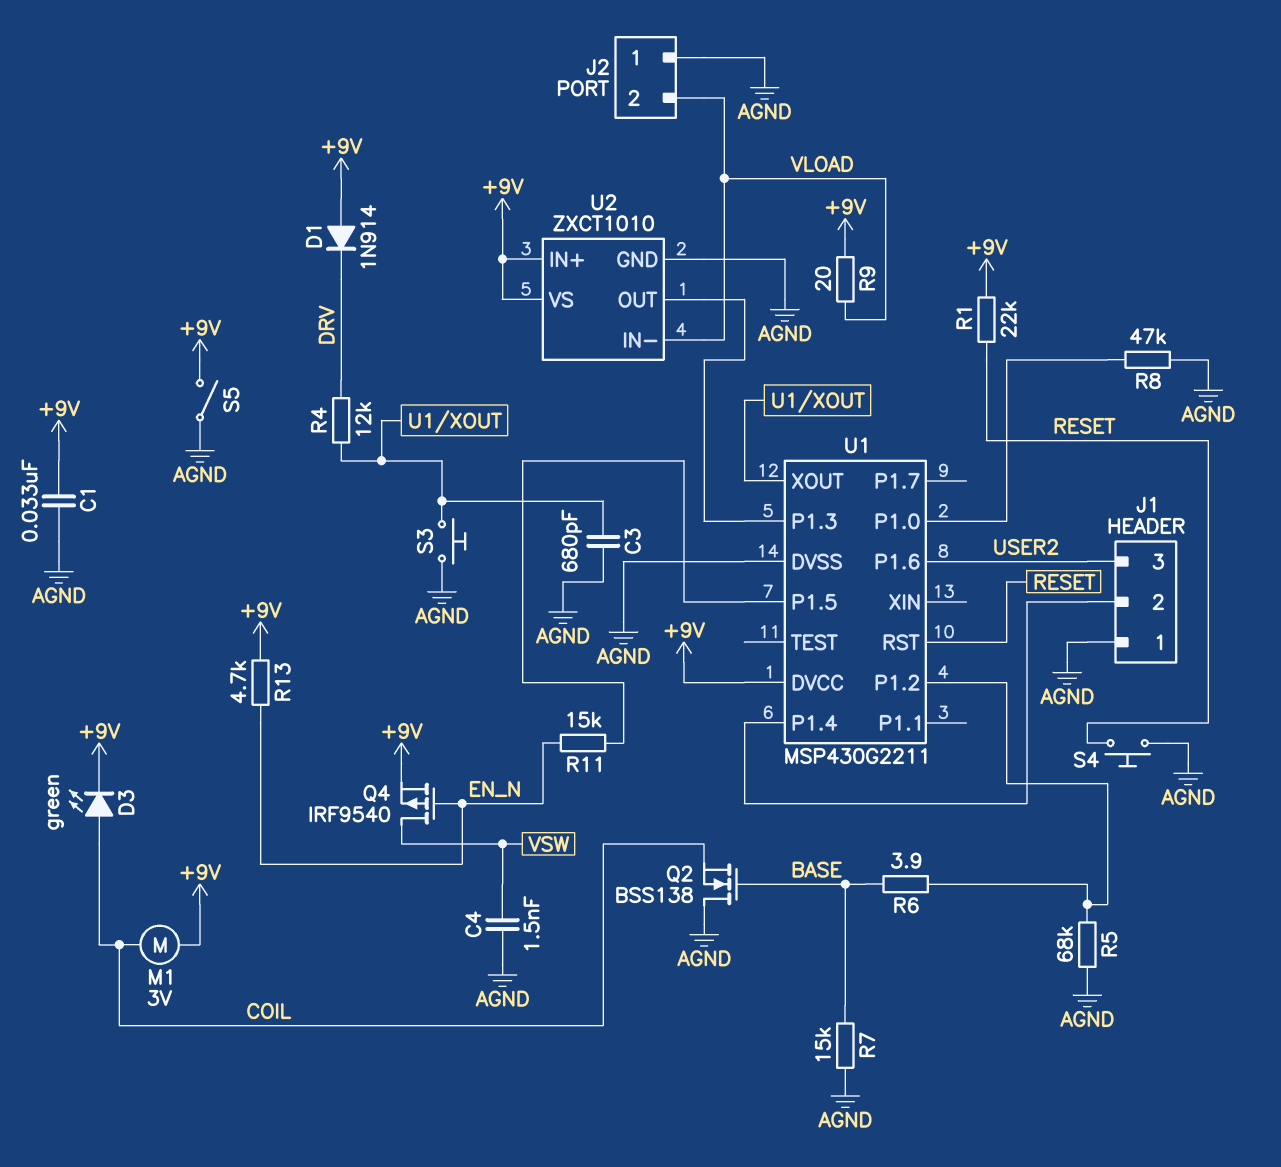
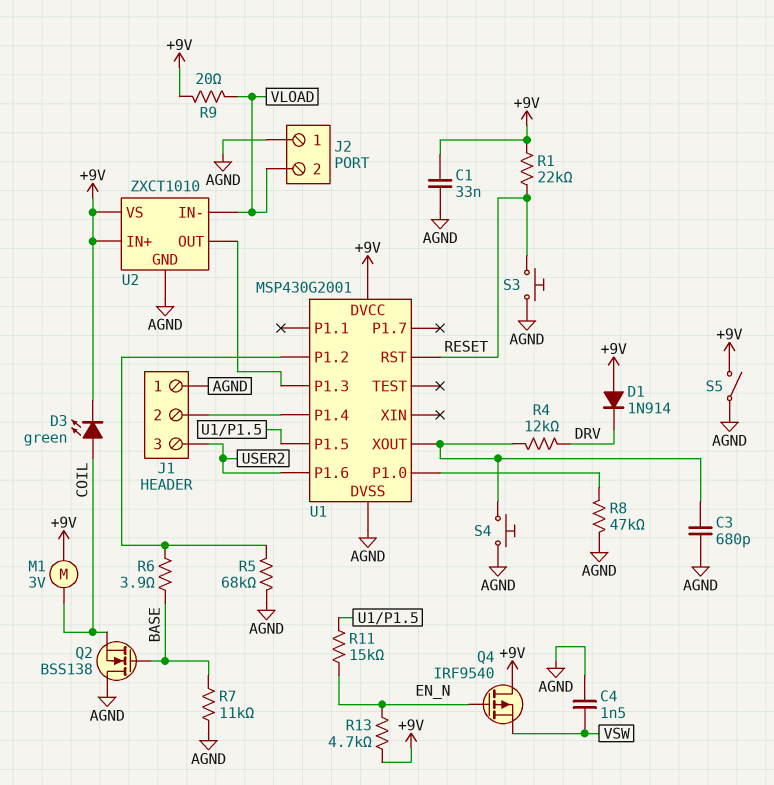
Q4: PMOS IRF9540 (G EN_N, D VSW, S +9V) -> PMOS IRF9540 (G EN_N, D +9V, S VSW)
R7: 15k (AGND, BASE) -> 11k (AGND, BASE)
S3: button (AGND, U1/XOUT) -> button (AGND, RESET)
S4: button (AGND, RESET) -> button (AGND, U1/XOUT)
U1: MSP430G2211 -> MSP430G2001

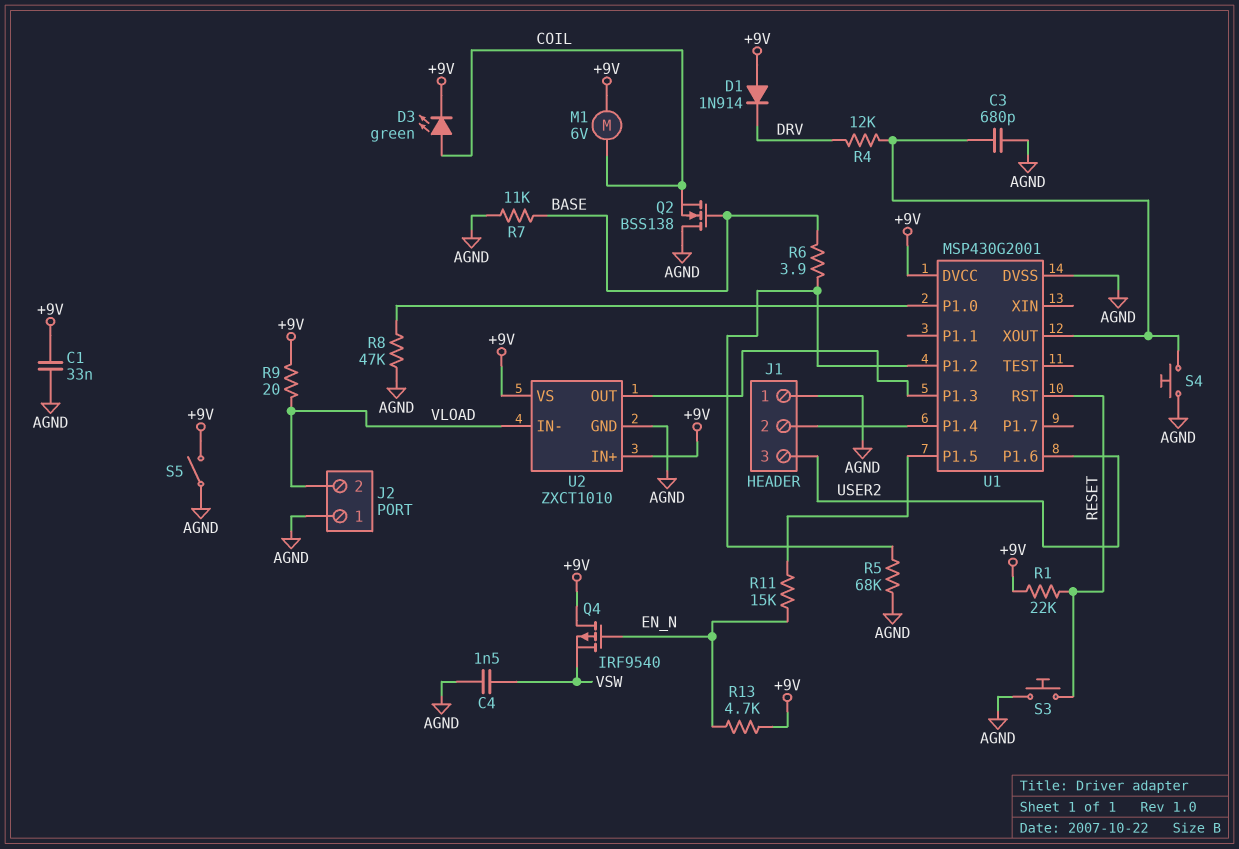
M1: motor 3V (+9V, COIL) -> motor 6V (+9V, COIL)

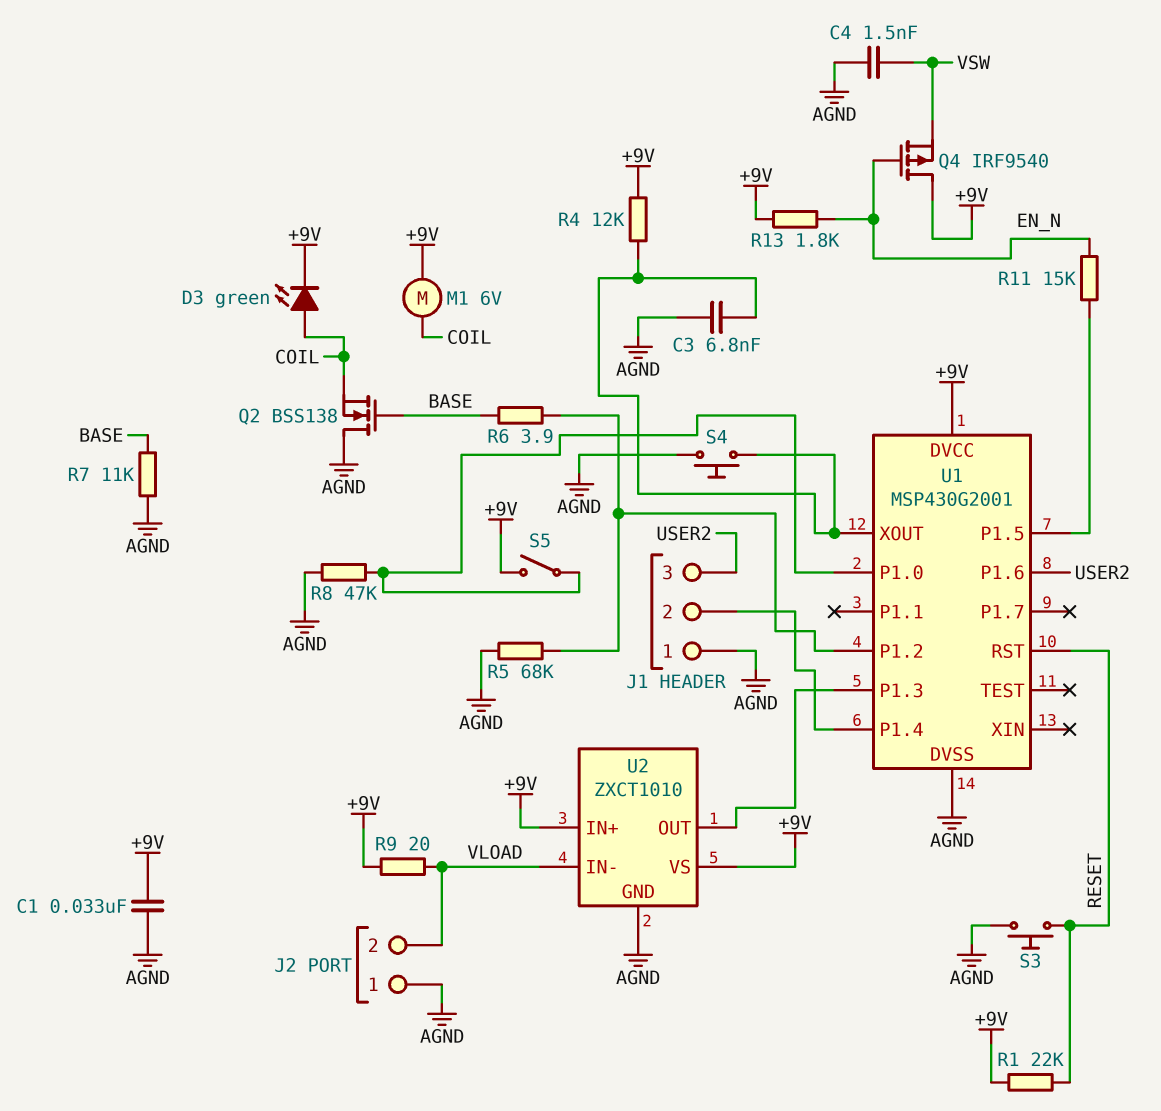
C3: 680pF (AGND, U1/XOUT) -> 6.8nF (AGND, U1/XOUT)
D1: diode 1N914 (A +9V, K DRV) -> none
R4: 12k (DRV, U1/XOUT) -> 12k (+9V, U1/XOUT)
R13: 4.7k (+9V, EN_N) -> 1.8k (+9V, EN_N)
S5: switch (+9V, AGND) -> switch (+9V, U1/P1.0)

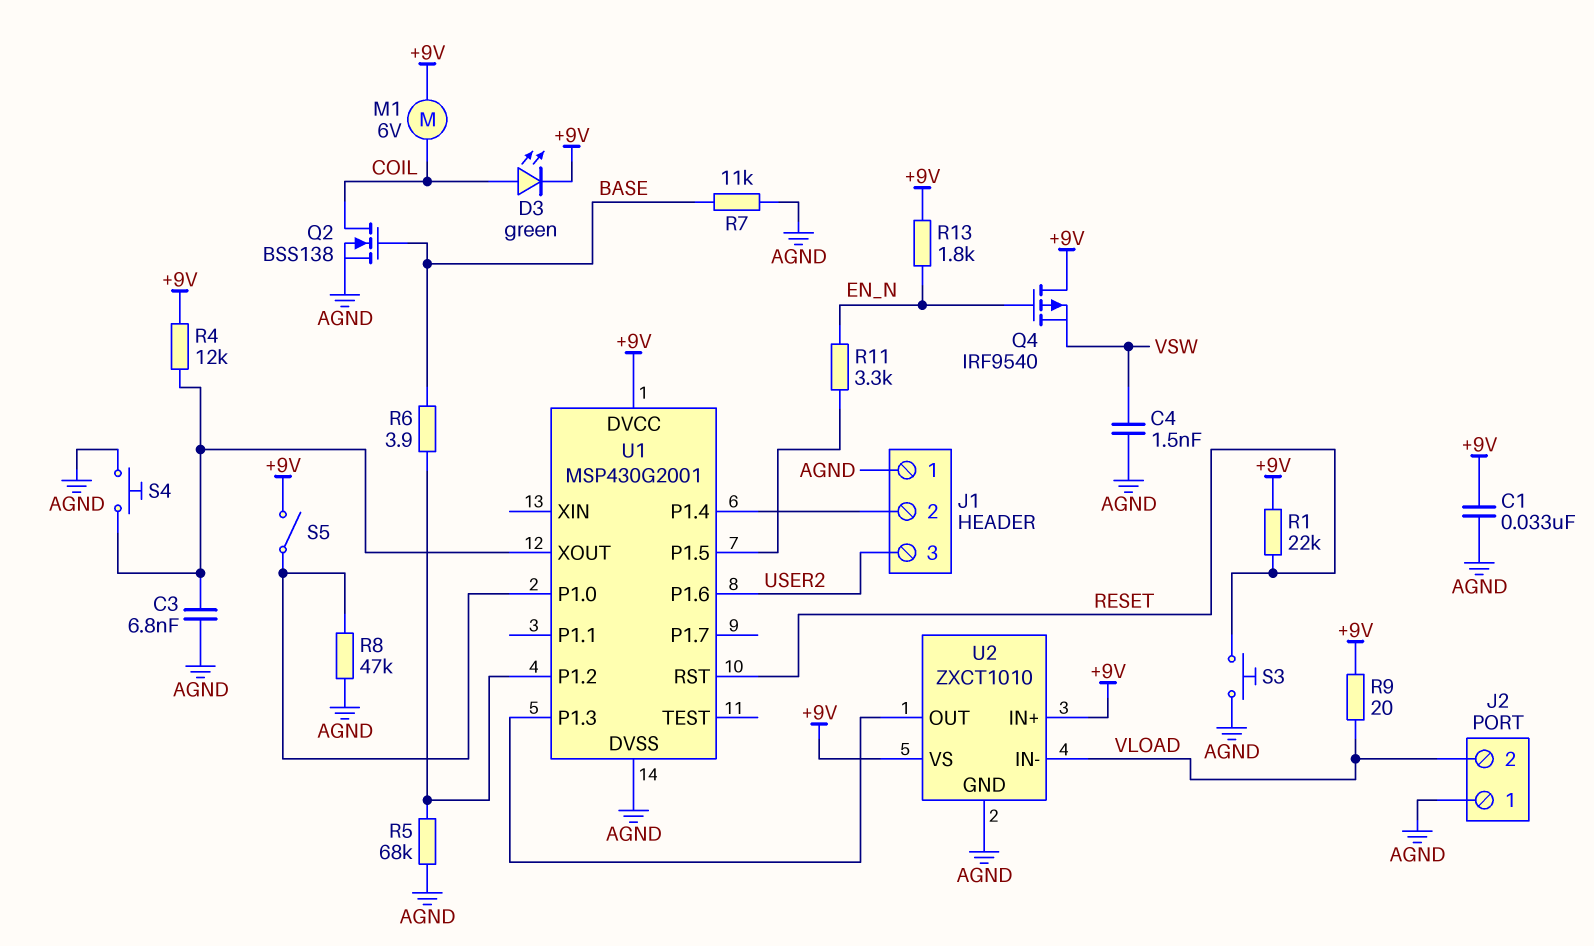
Q2: NMOS BSS138 (G BASE, D AGND, S COIL) -> NMOS BSS138 (G BASE, D COIL, S AGND)
R11: 15k (EN_N, U1/P1.5) -> 3.3k (EN_N, U1/P1.5)

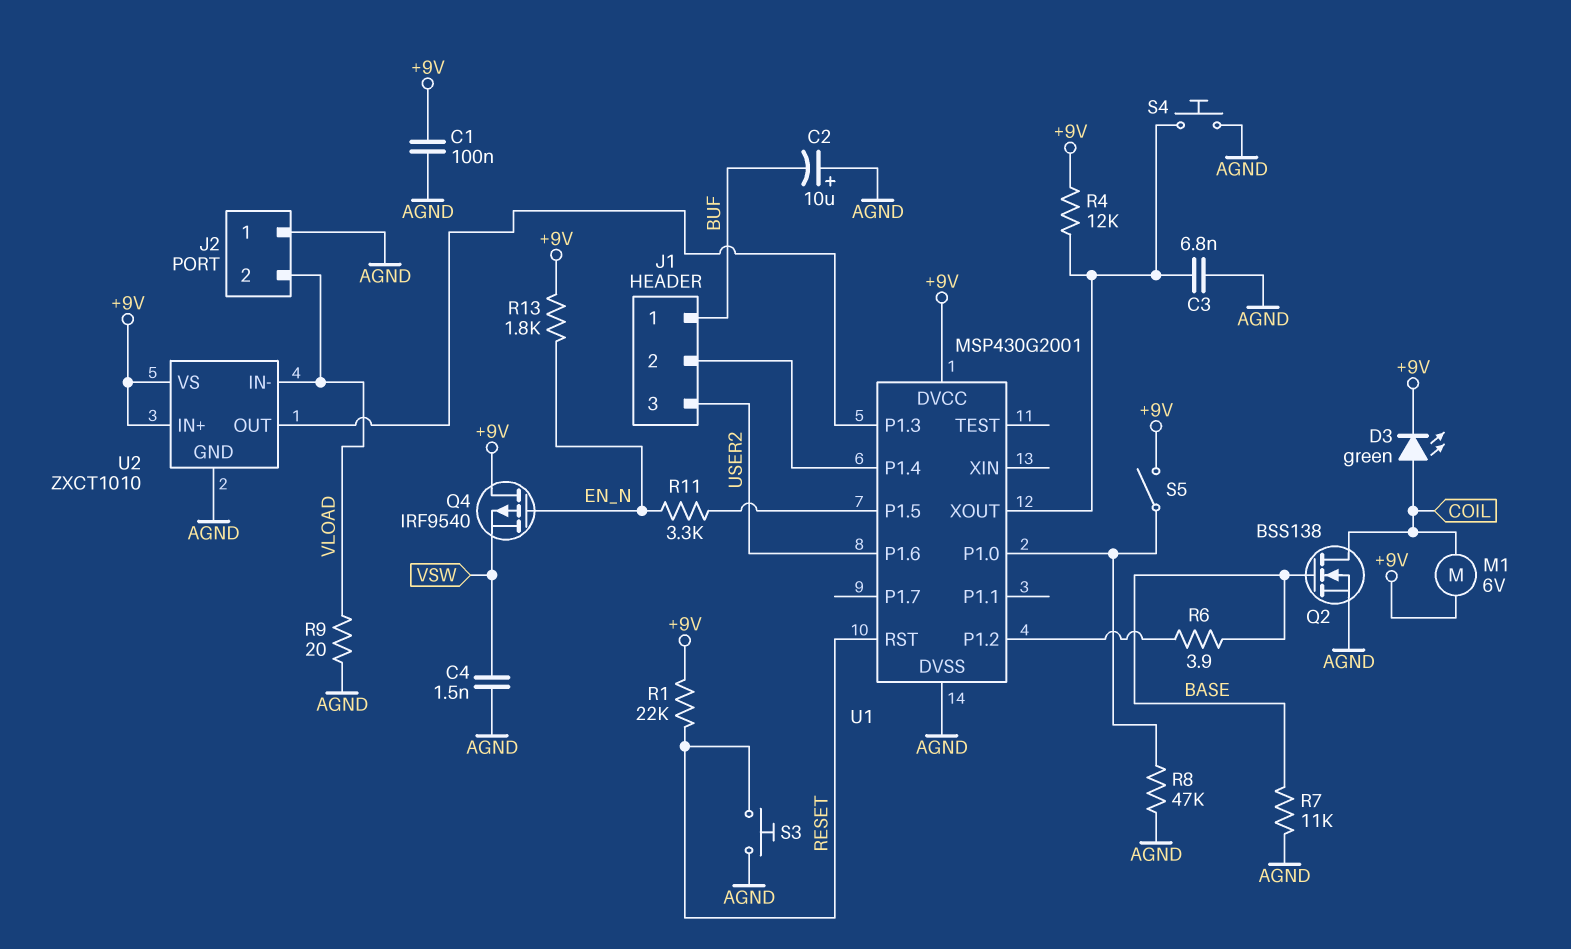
C1: 33nF (+9V, AGND) -> 100nF (+9V, AGND)
C2: none -> 10uF (plus AGND, minus BUF)
J1 pin 1: AGND -> BUF
R5: 68k (AGND, U1/P1.2) -> none
R9: 20 (+9V, VLOAD) -> 20 (AGND, VLOAD)

